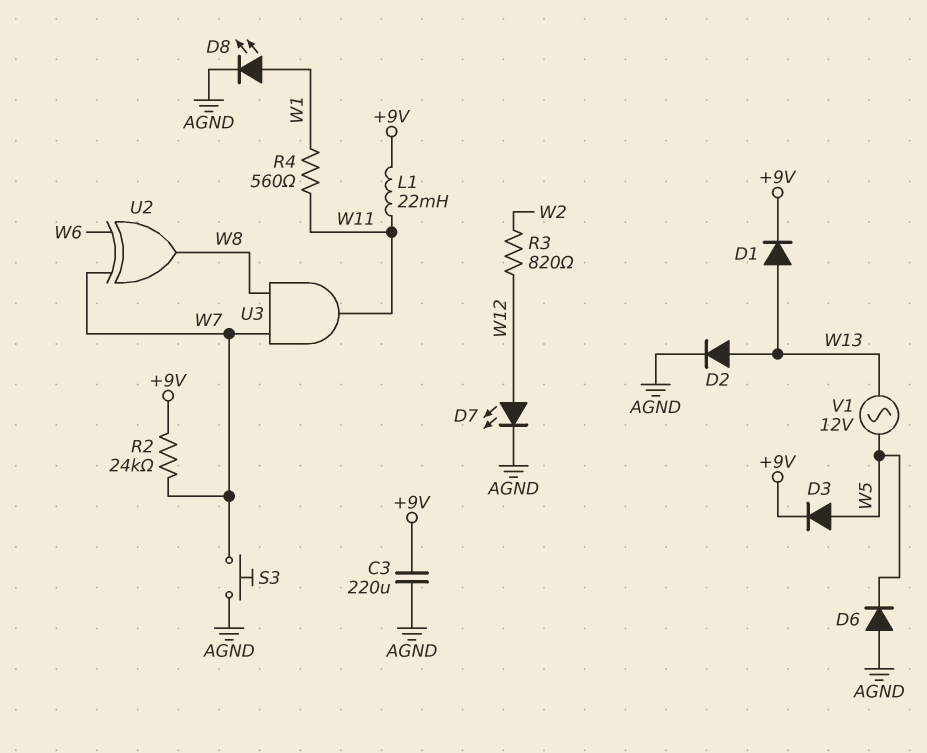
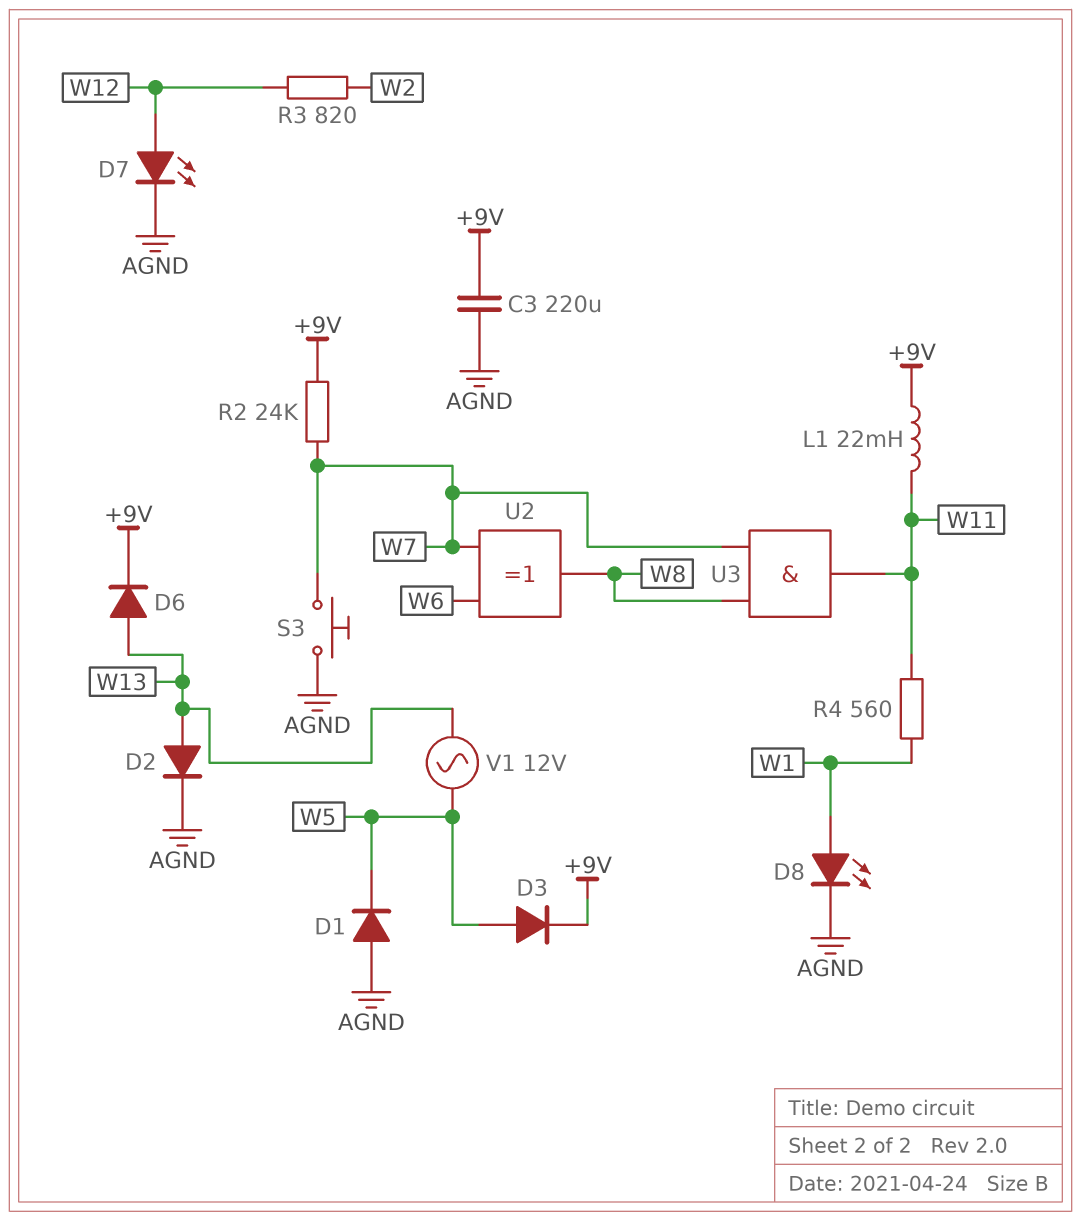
D1: diode (A W13, K +9V) -> diode (A AGND, K W5)
D6: diode (A AGND, K W5) -> diode (A W13, K +9V)

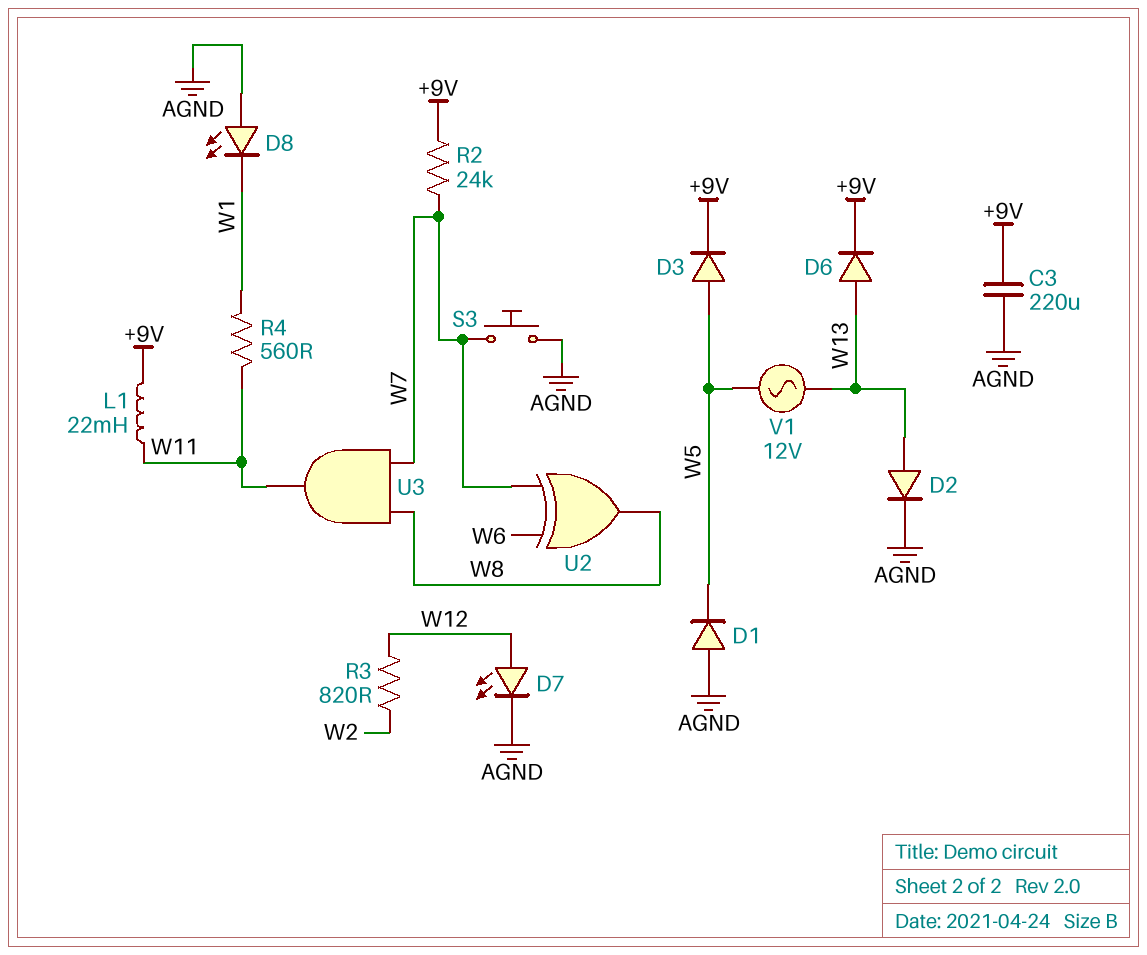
D8: LED (A W1, K AGND) -> LED (A AGND, K W1)

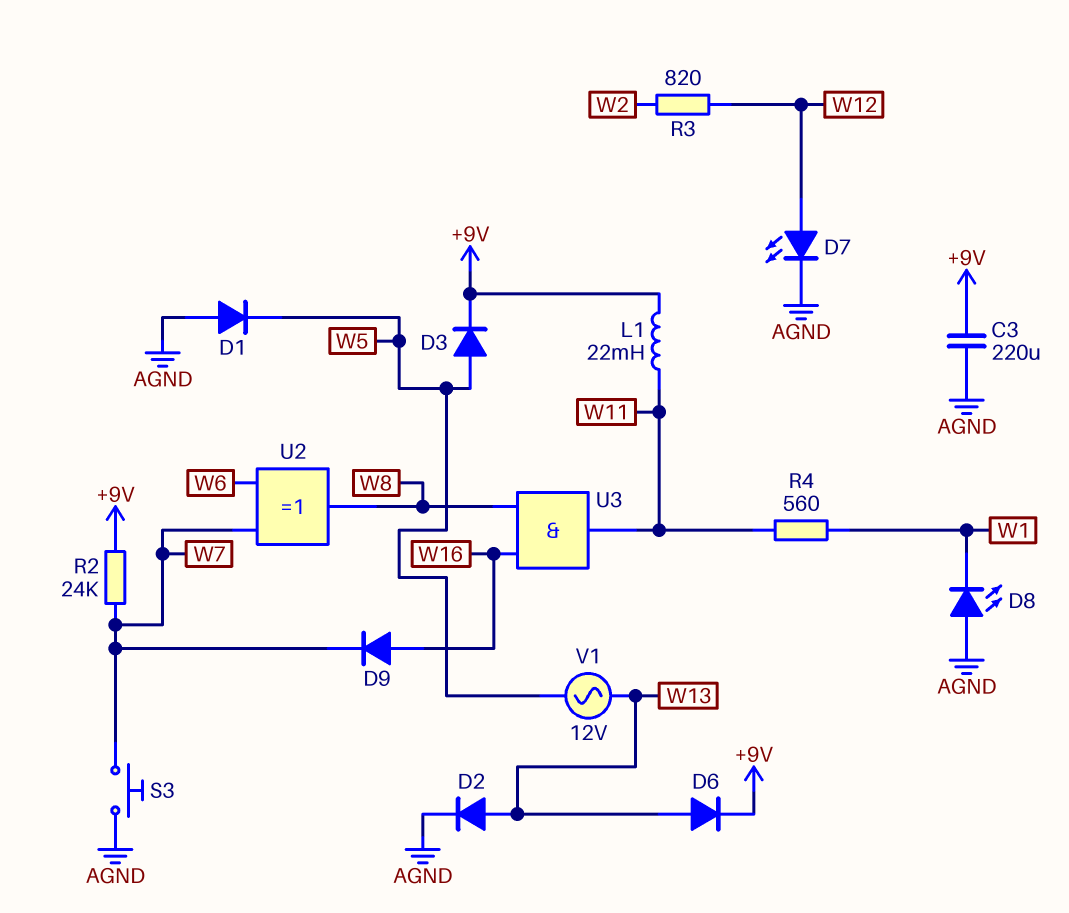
D9: none -> diode (A W16, K W7)
U3: AND (in W7, in W8, out W11) -> AND (in W8, in W16, out W11)

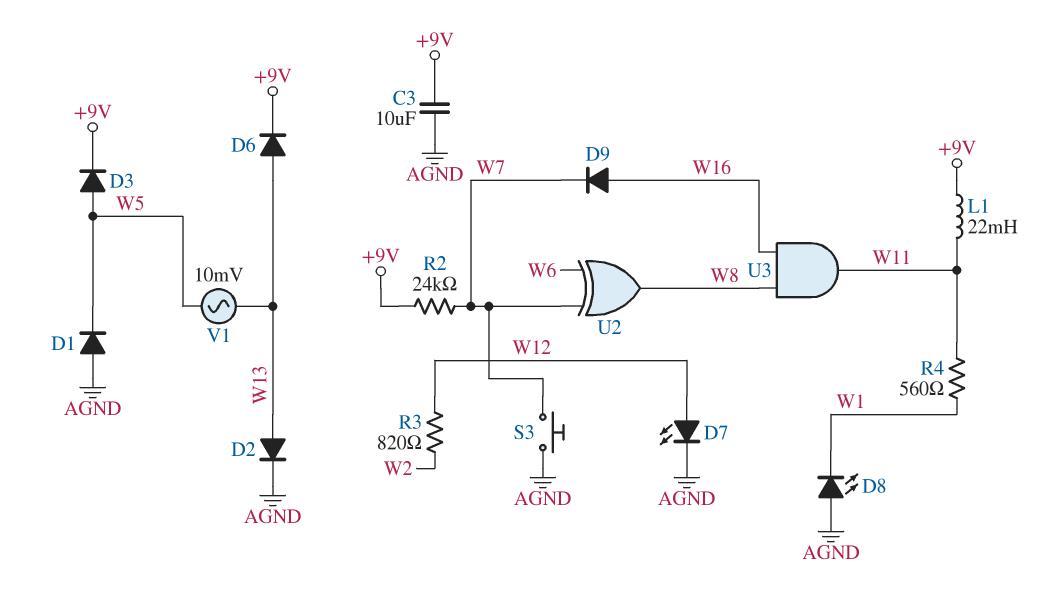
C3: 220uF (+9V, AGND) -> 10uF (+9V, AGND)
V1: AC 12V (W5, W13) -> AC 10mV (W5, W13)

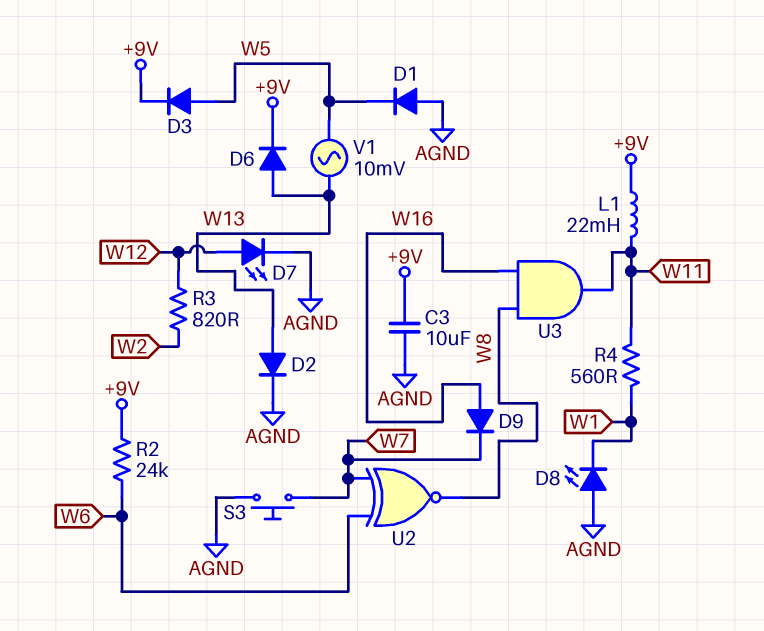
R2: 24k (+9V, W7) -> 24k (+9V, W6)
U2: XOR (in W6, in W7, out W8) -> XNOR (in W6, in W7, out W8)

